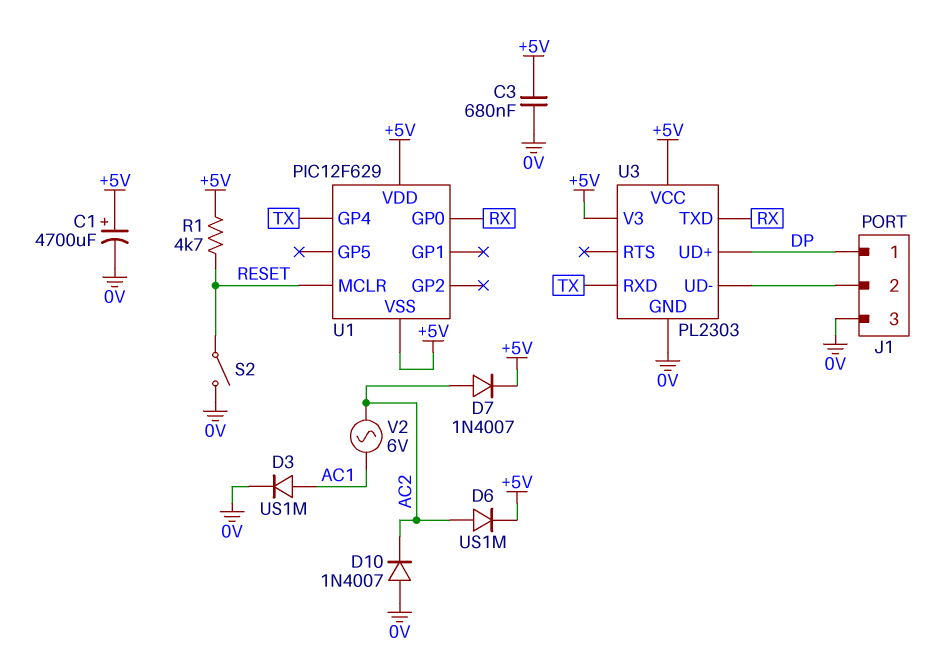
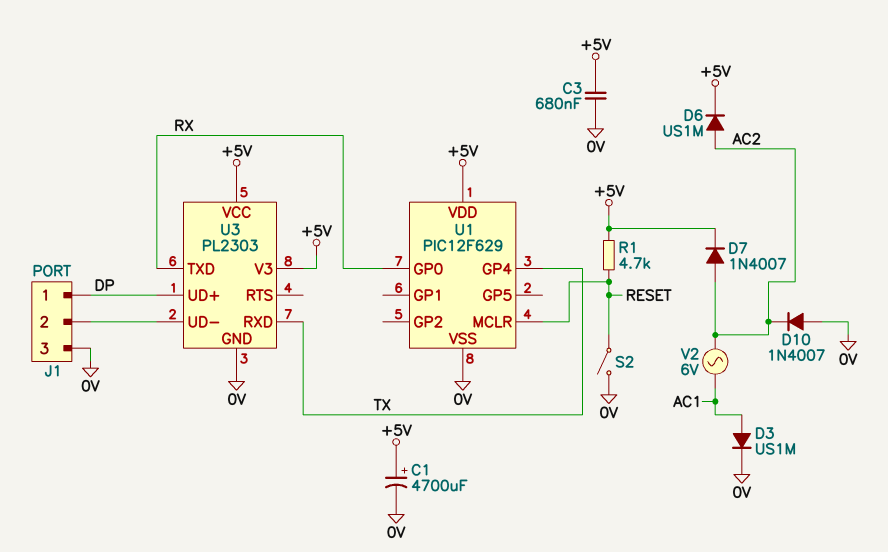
U1 pin VSS: +5V -> 0V

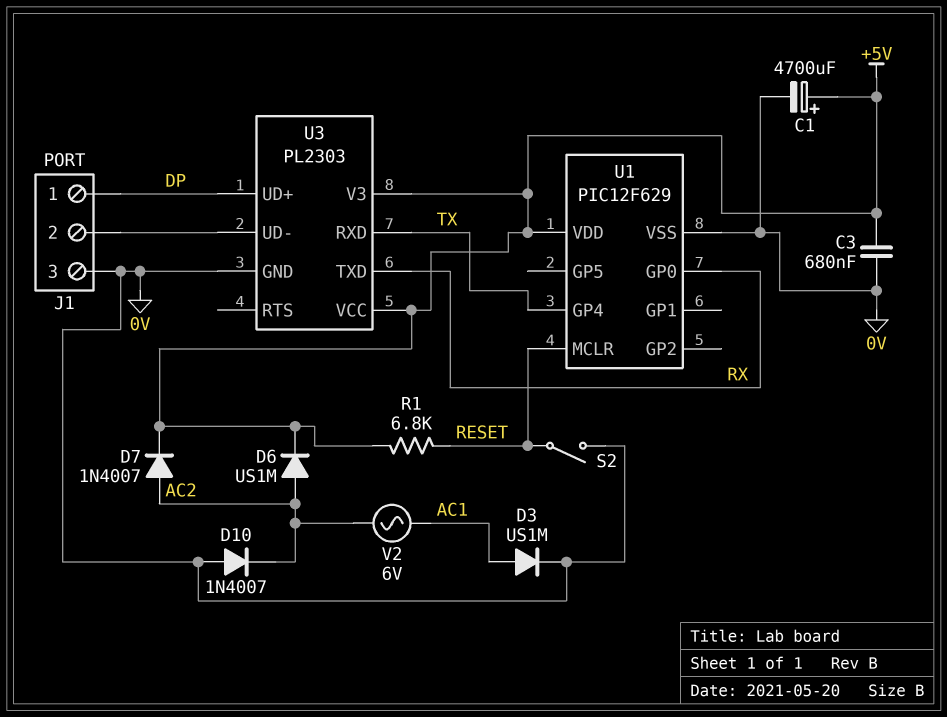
R1: 4.7k (+5V, RESET) -> 6.8k (+5V, RESET)

